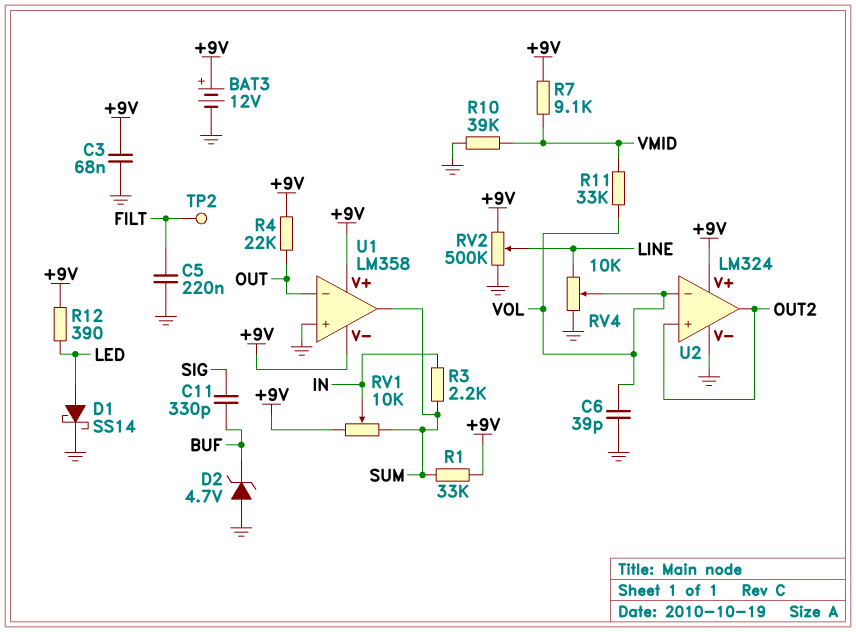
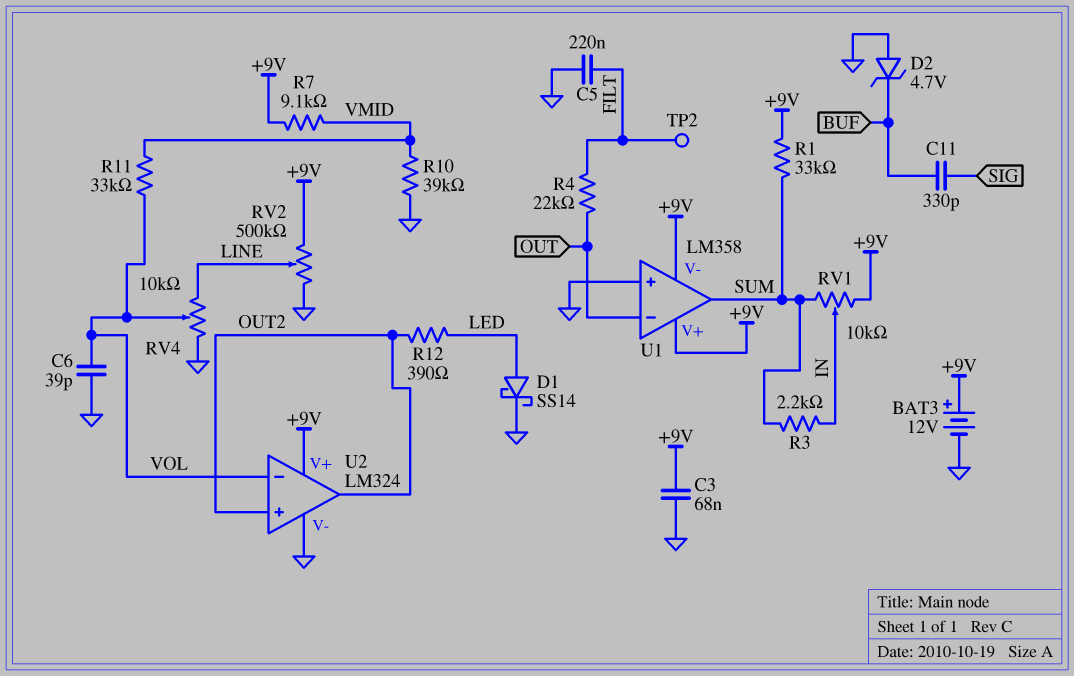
R4: 22k (+9V, OUT) -> 22k (FILT, OUT)
R12: 390 (+9V, LED) -> 390 (LED, OUT2)

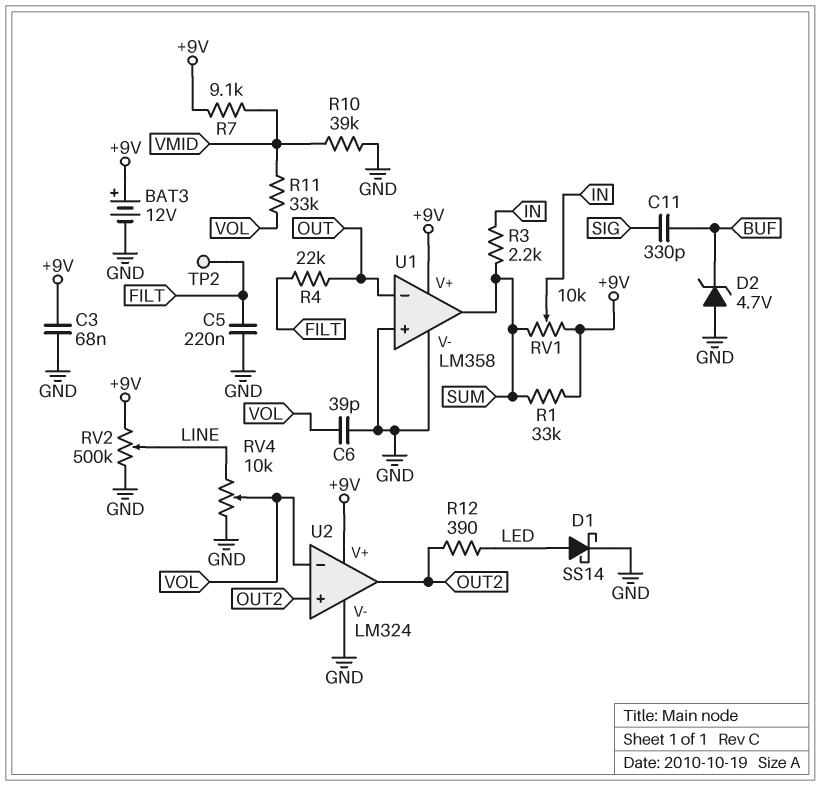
U1 pin V-: +9V -> GND

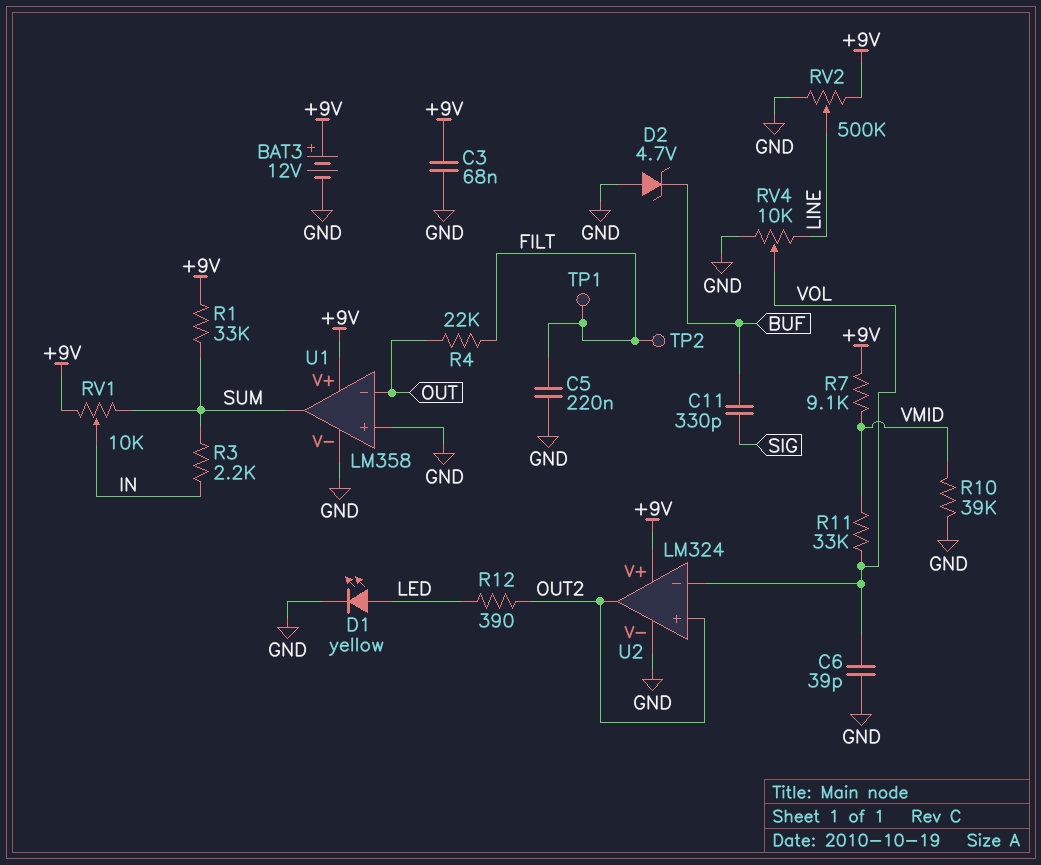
D1: schottky SS14 (A LED, K GND) -> LED yellow (A LED, K GND)
TP1: none -> test point (FILT)

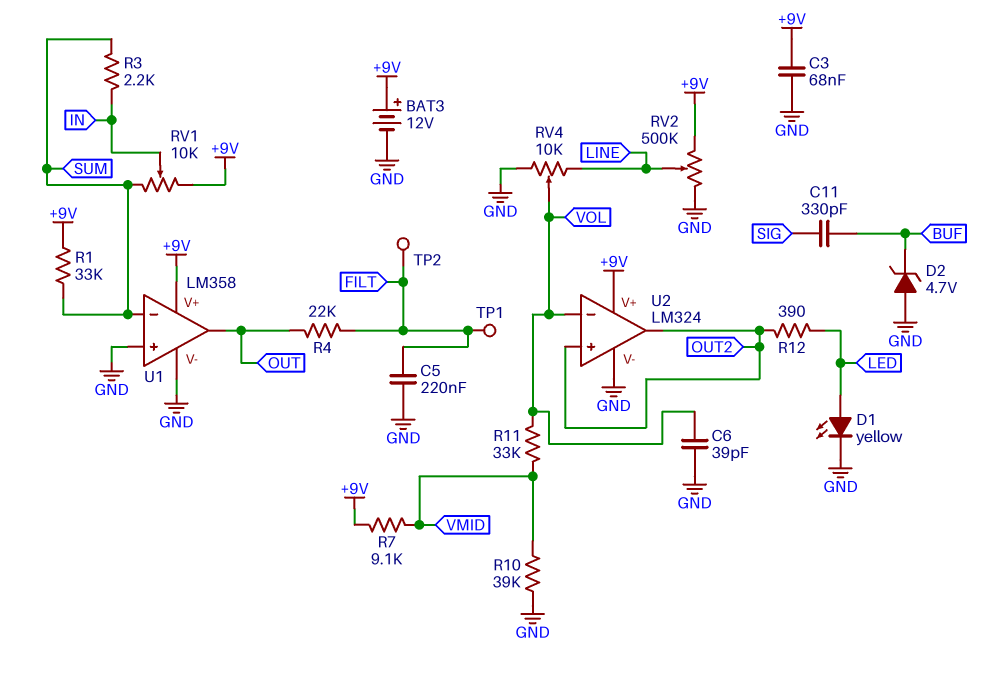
U1 pin in-: OUT -> SUM
U1 pin out: SUM -> OUT

